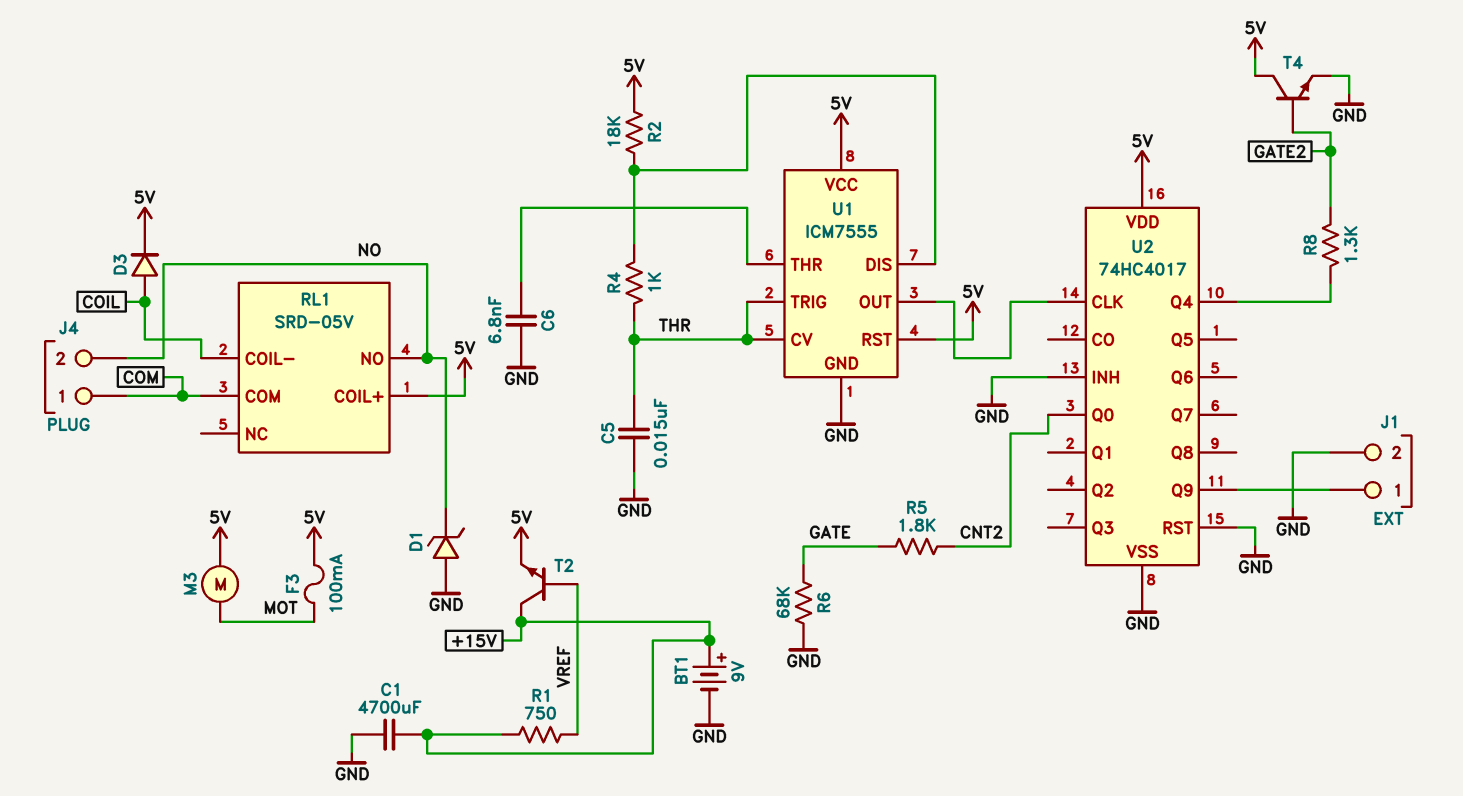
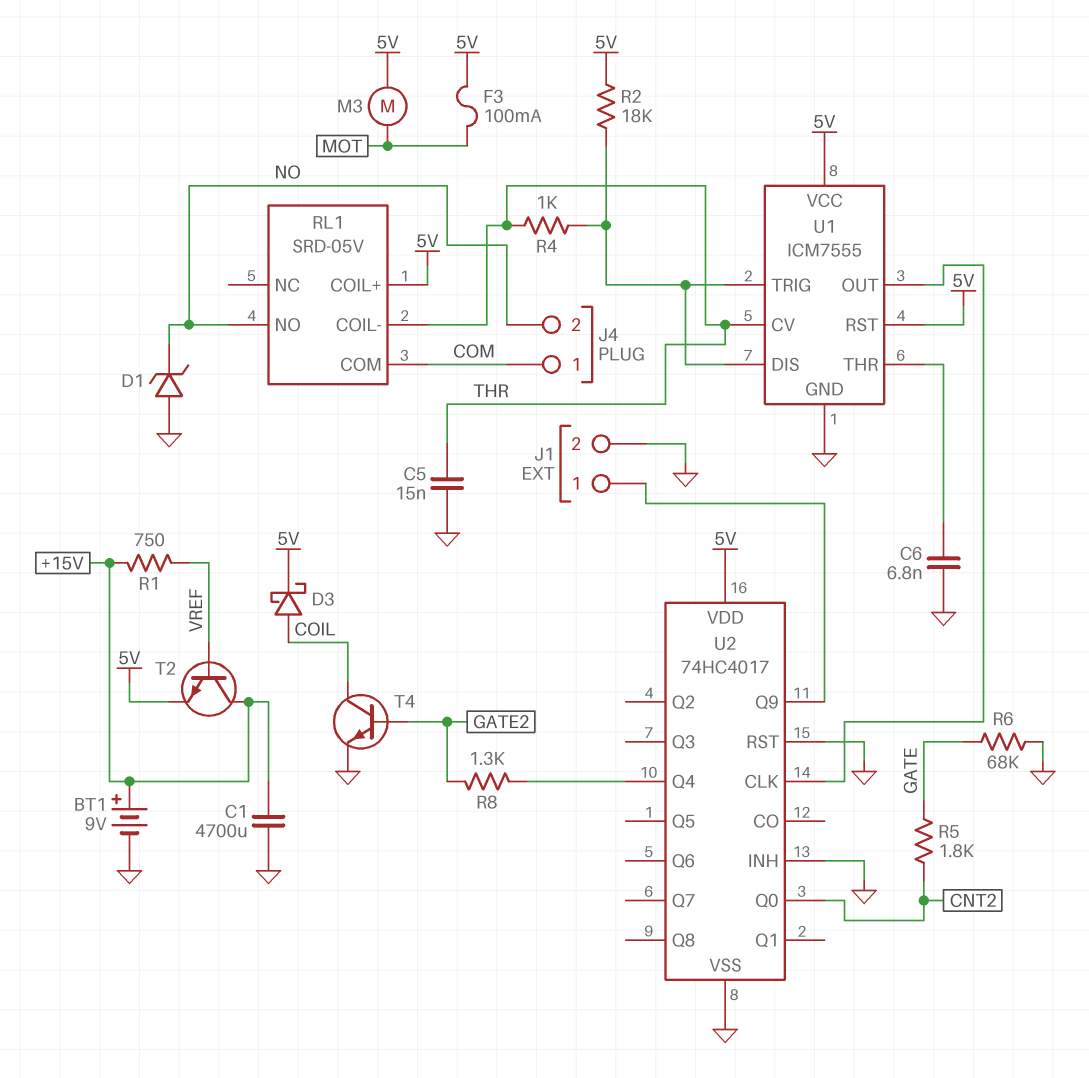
D3: diode (A COIL, K 5V) -> schottky (A COIL, K 5V)
RL1 pin COIL-: COIL -> THR
T4: NPN (B GATE2, C 5V, E GND) -> NPN (B GATE2, C COIL, E GND)
U1 pin TRIG: THR -> U1/DIS

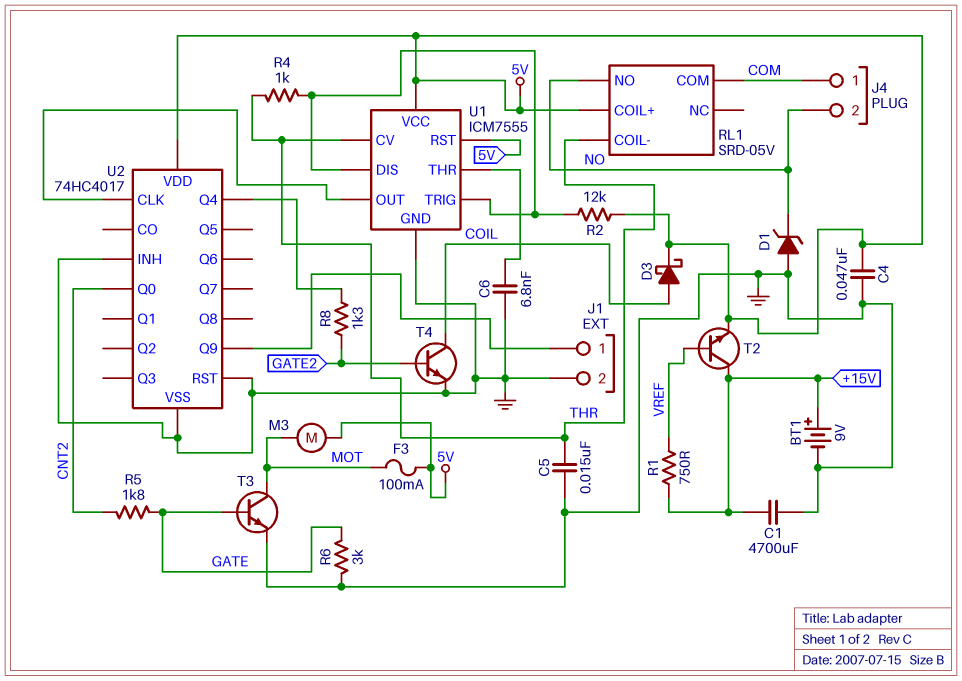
C4: none -> 47nF (5V, GND)
R2: 18k (5V, U1/DIS) -> 12k (5V, U1/DIS)
R6: 68k (GATE, GND) -> 3k (GATE, GND)
T3: none -> NPN (B GATE, C MOT, E GND)

